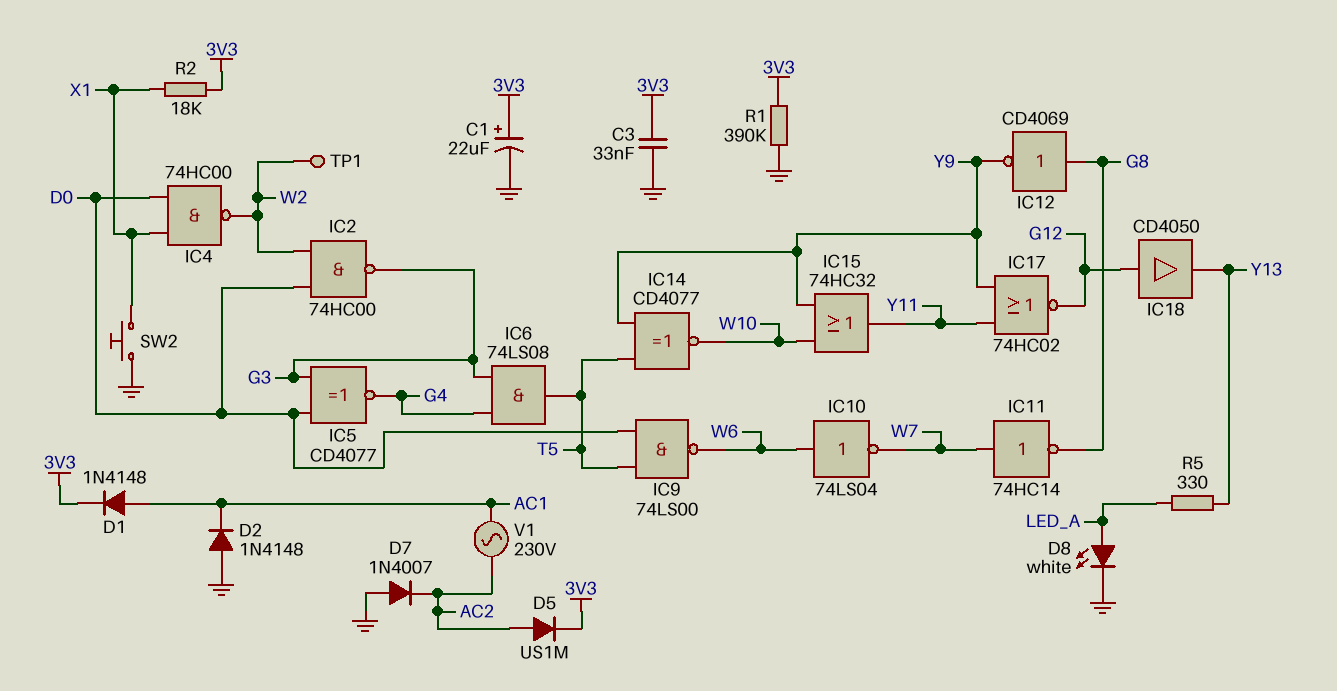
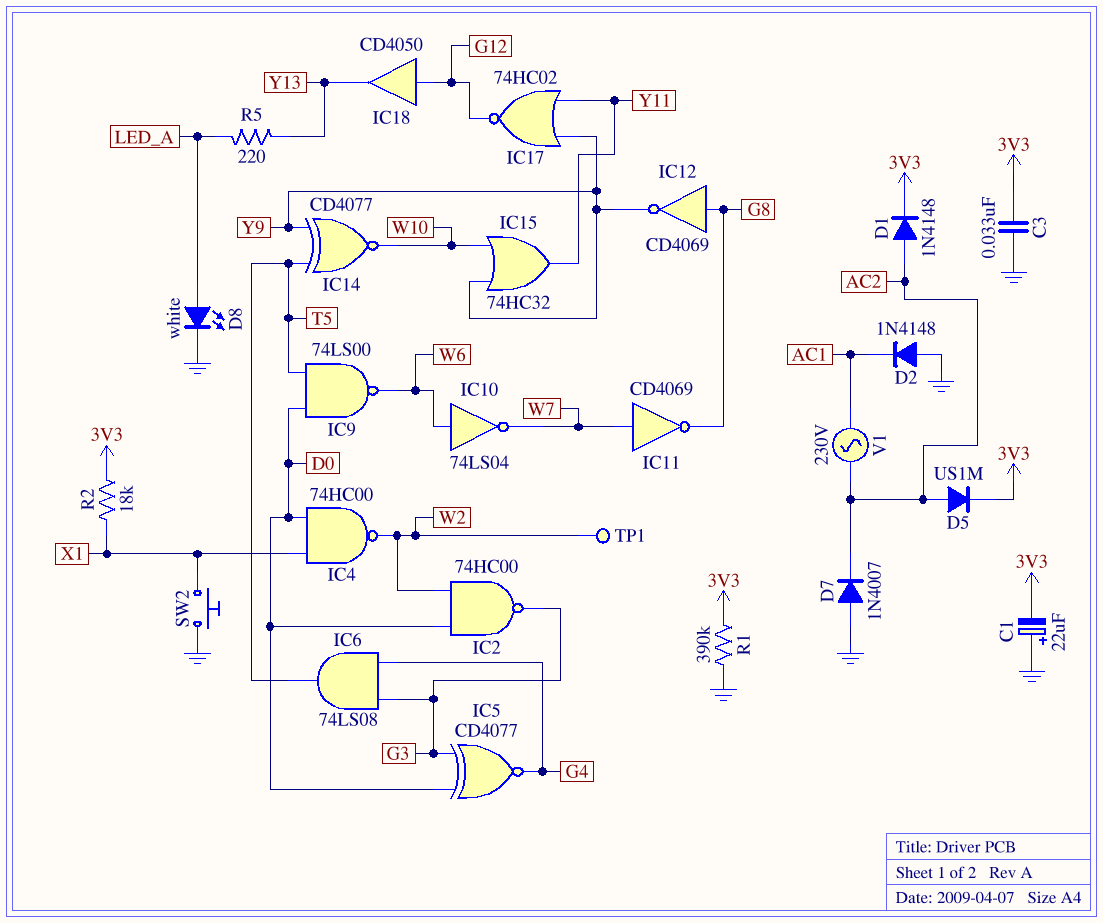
C1: 22uF (plus 3V3, minus GND) -> 22uF (plus GND, minus 3V3)
D1: diode 1N4148 (A AC1, K 3V3) -> diode 1N4148 (A AC2, K 3V3)
IC11: NOT 74HC14 (in W7, out G8) -> NOT CD4069 (in W7, out G8)
R5: 330 (LED_A, Y13) -> 220 (LED_A, Y13)

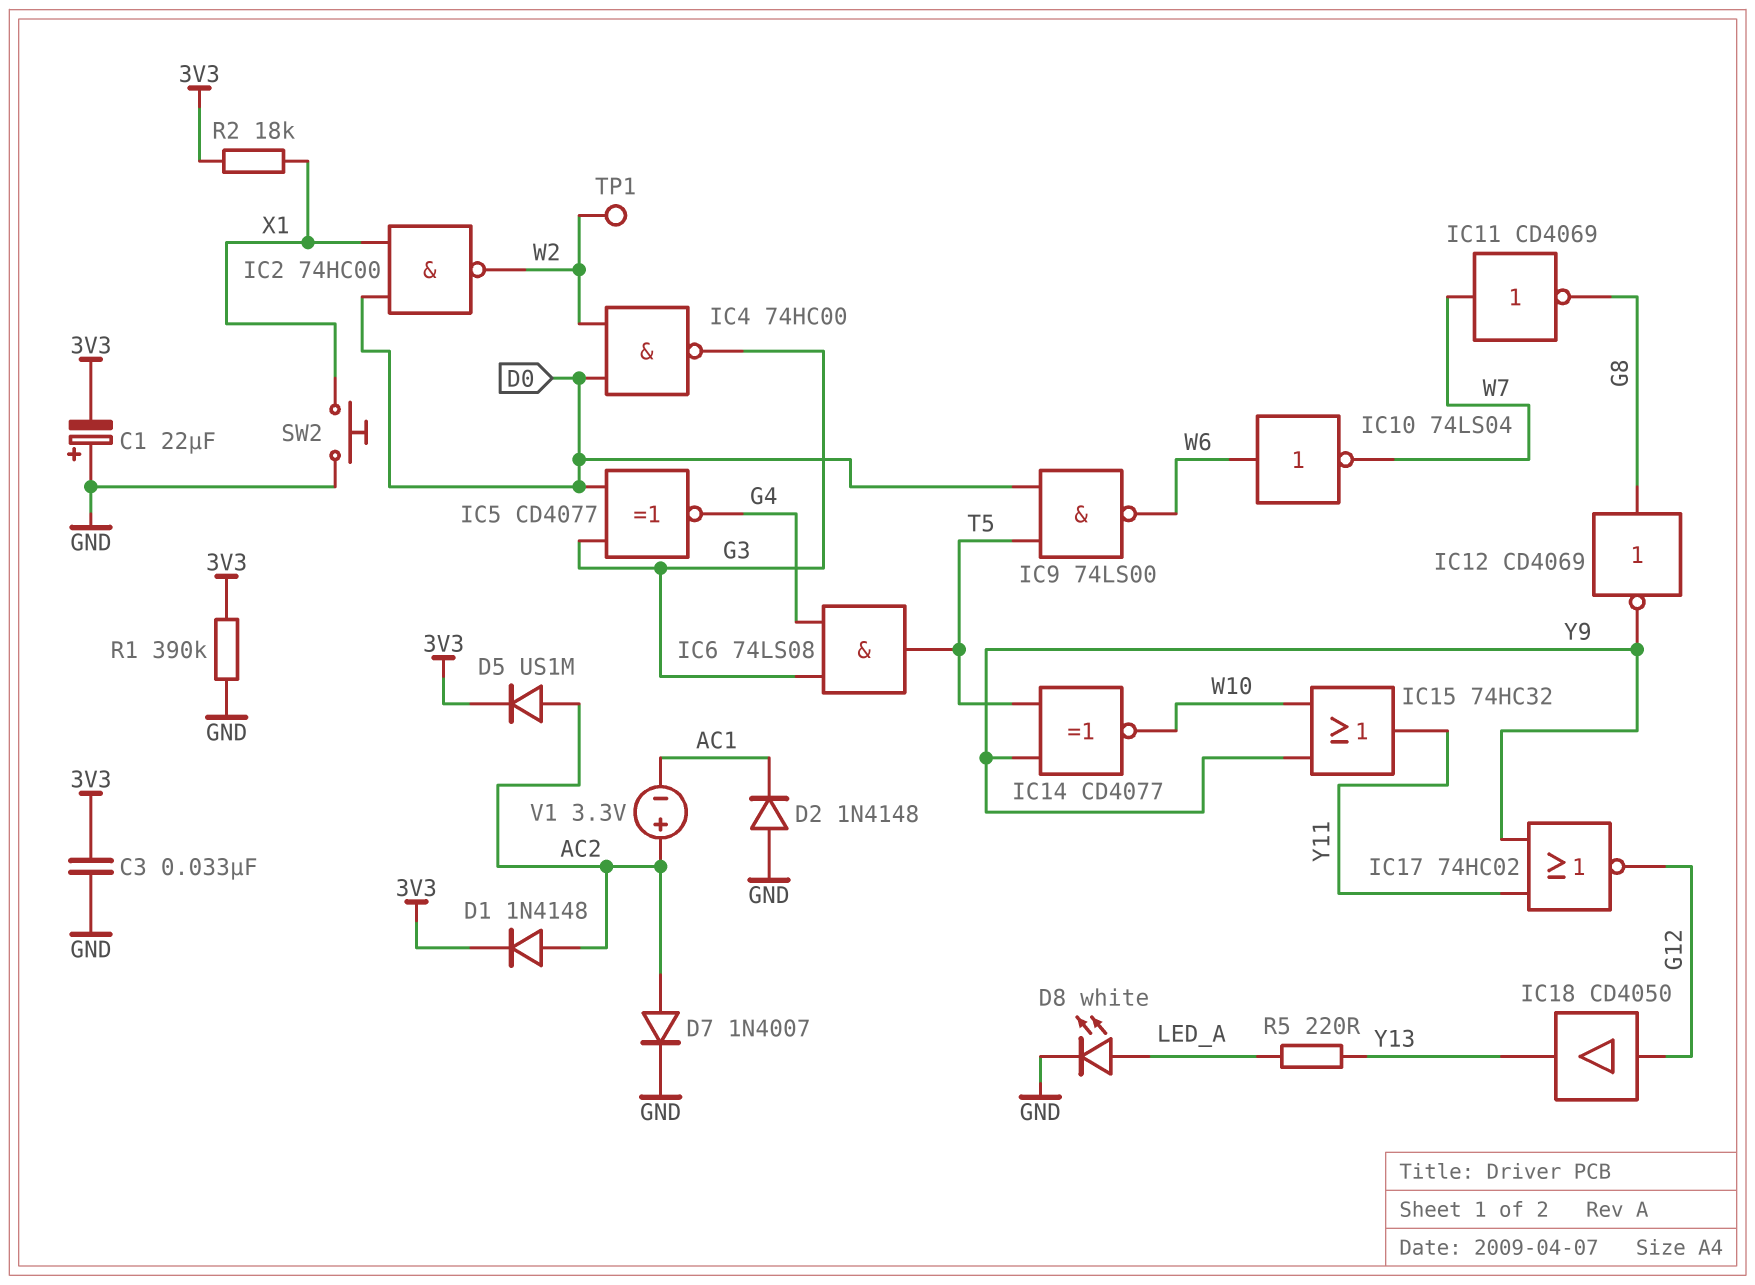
D7: diode 1N4007 (A GND, K AC2) -> diode 1N4007 (A AC2, K GND)
IC2: NAND 74HC00 (in D0, in W2, out G3) -> NAND 74HC00 (in D0, in X1, out W2)
IC4: NAND 74HC00 (in D0, in X1, out W2) -> NAND 74HC00 (in D0, in W2, out G3)
V1: AC 230V (AC1, AC2) -> 3.3V (plus AC2, minus AC1)

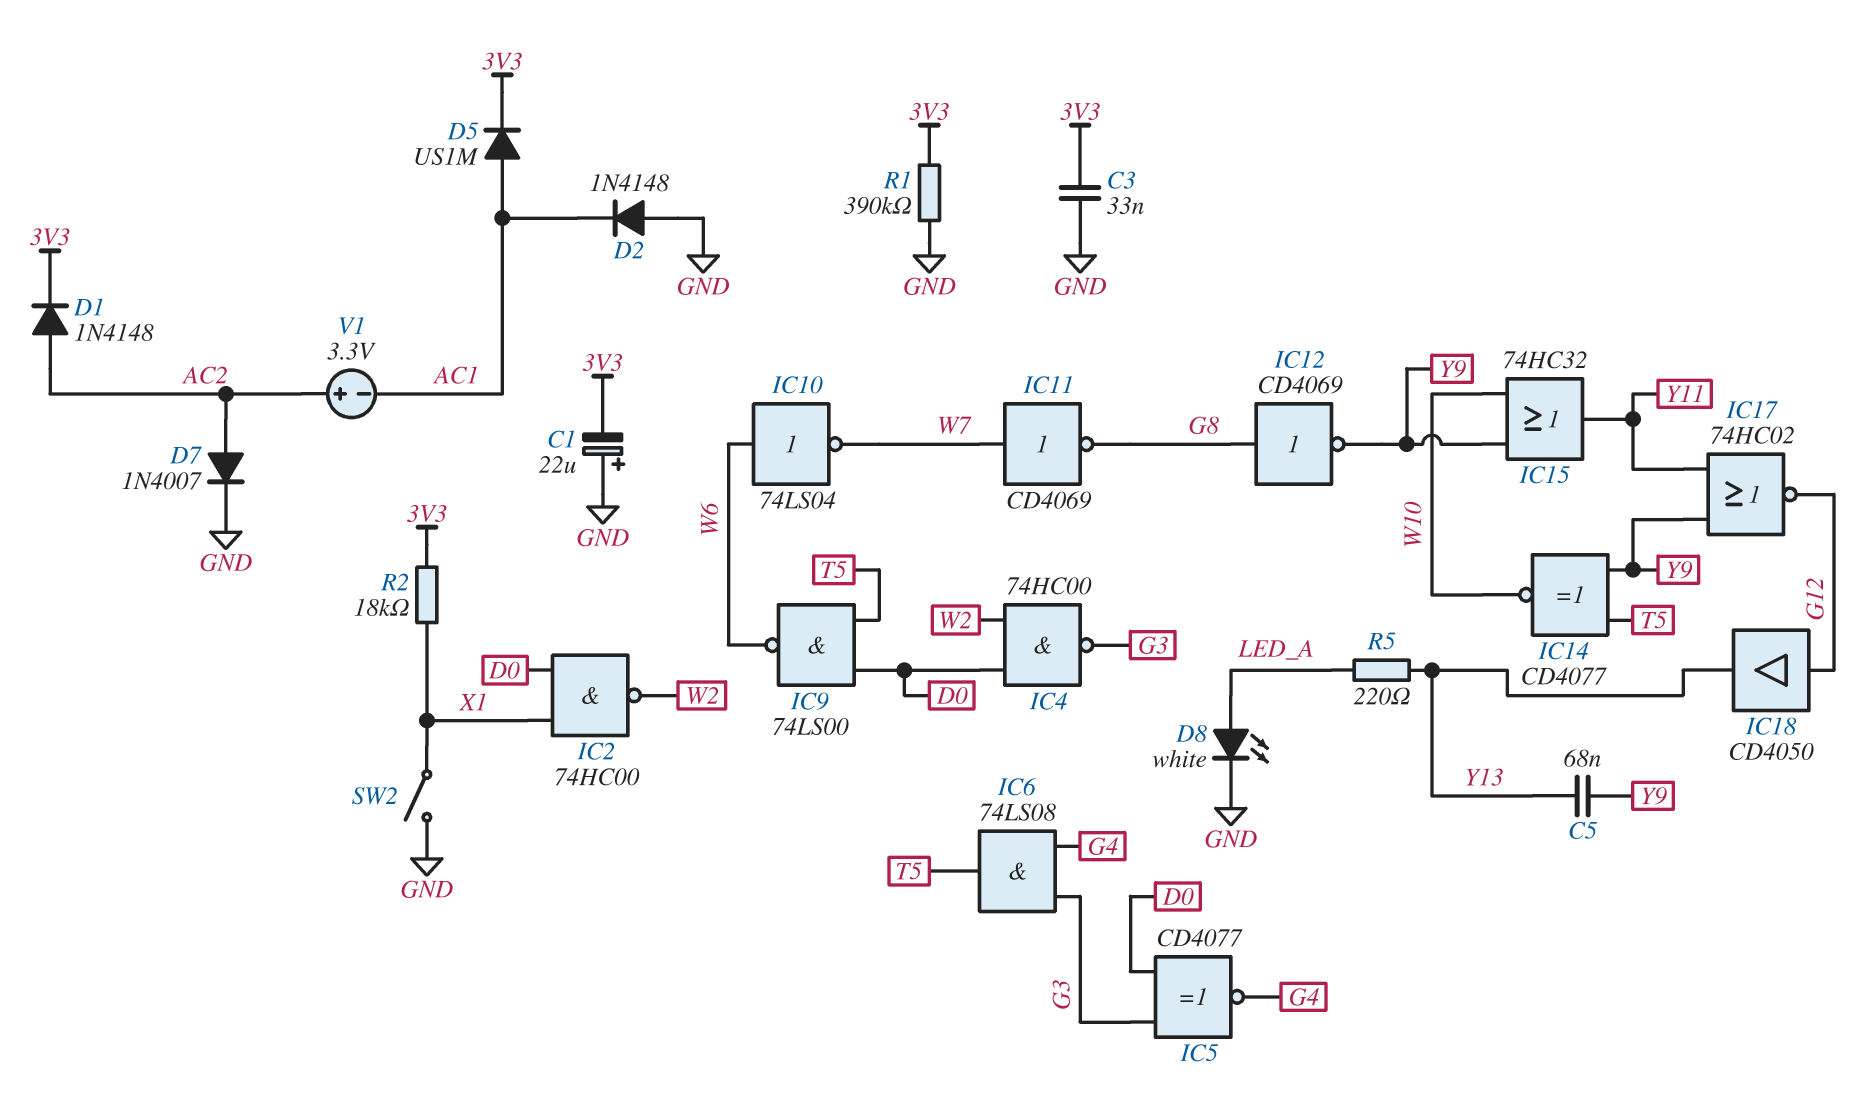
C5: none -> 68nF (Y9, Y13)
D5: diode US1M (A AC2, K 3V3) -> diode US1M (A AC1, K 3V3)
SW2: button (GND, X1) -> switch (GND, X1)
TP1: test point (W2) -> none

